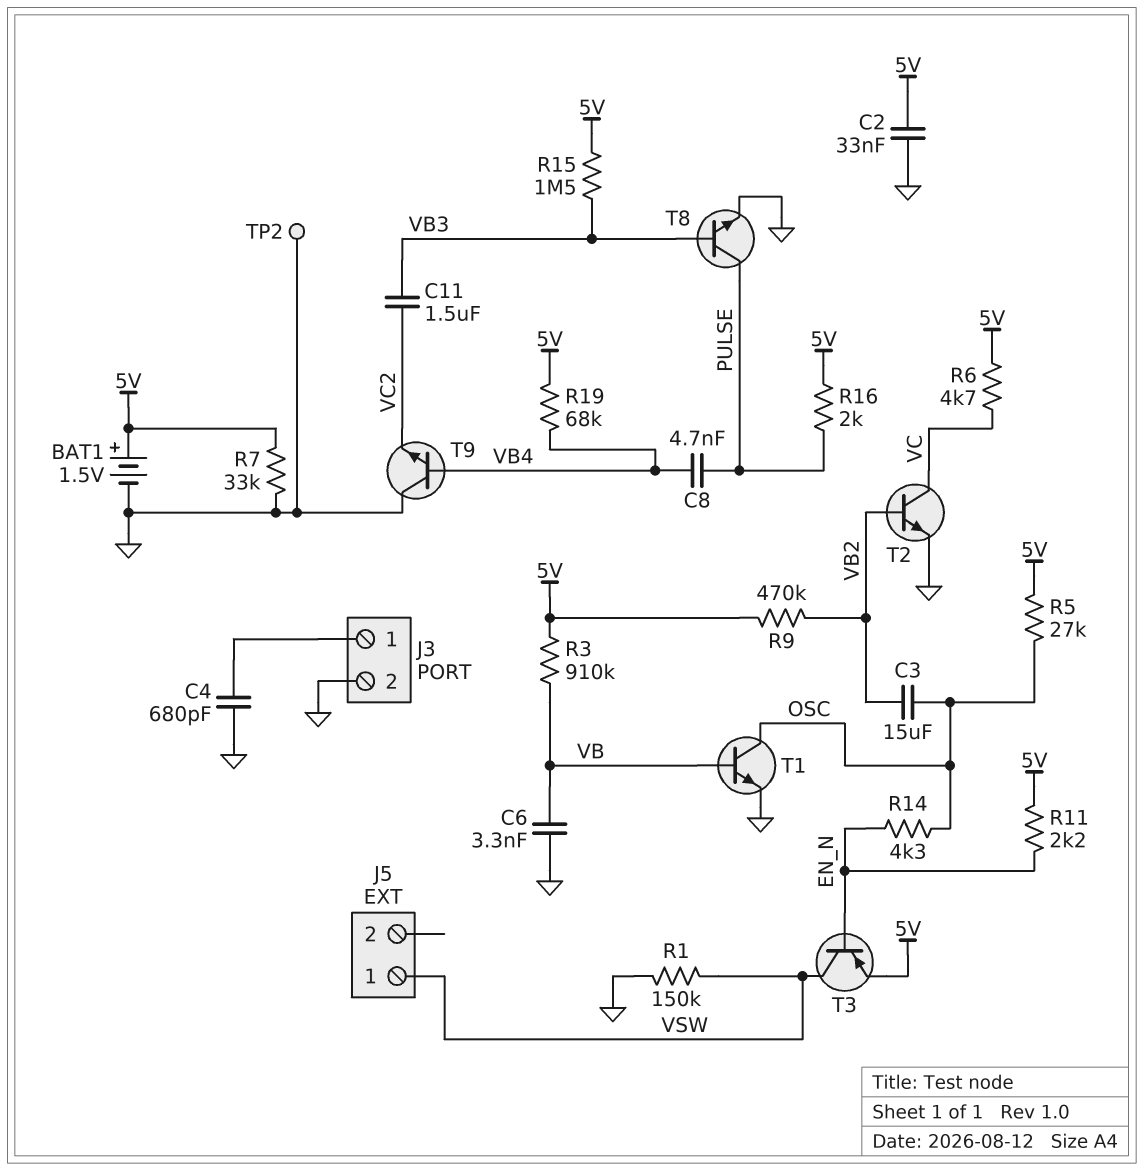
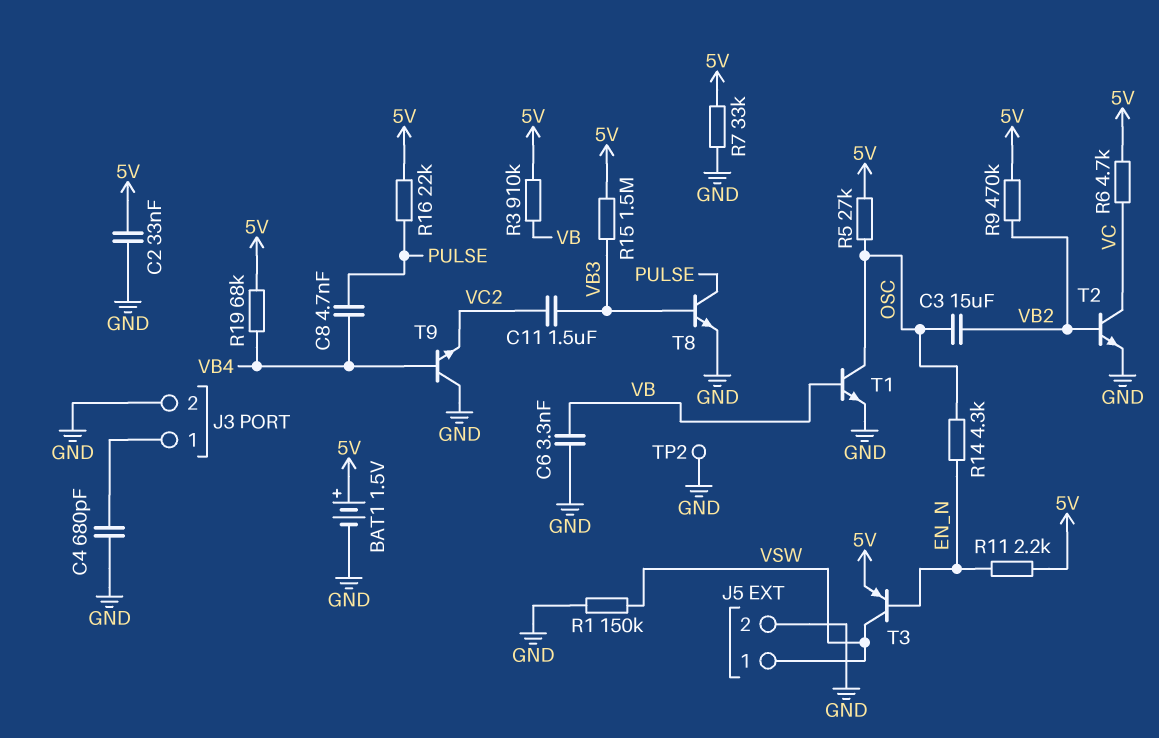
J5 pin 2: none -> GND
R16: 2k (5V, PULSE) -> 22k (5V, PULSE)

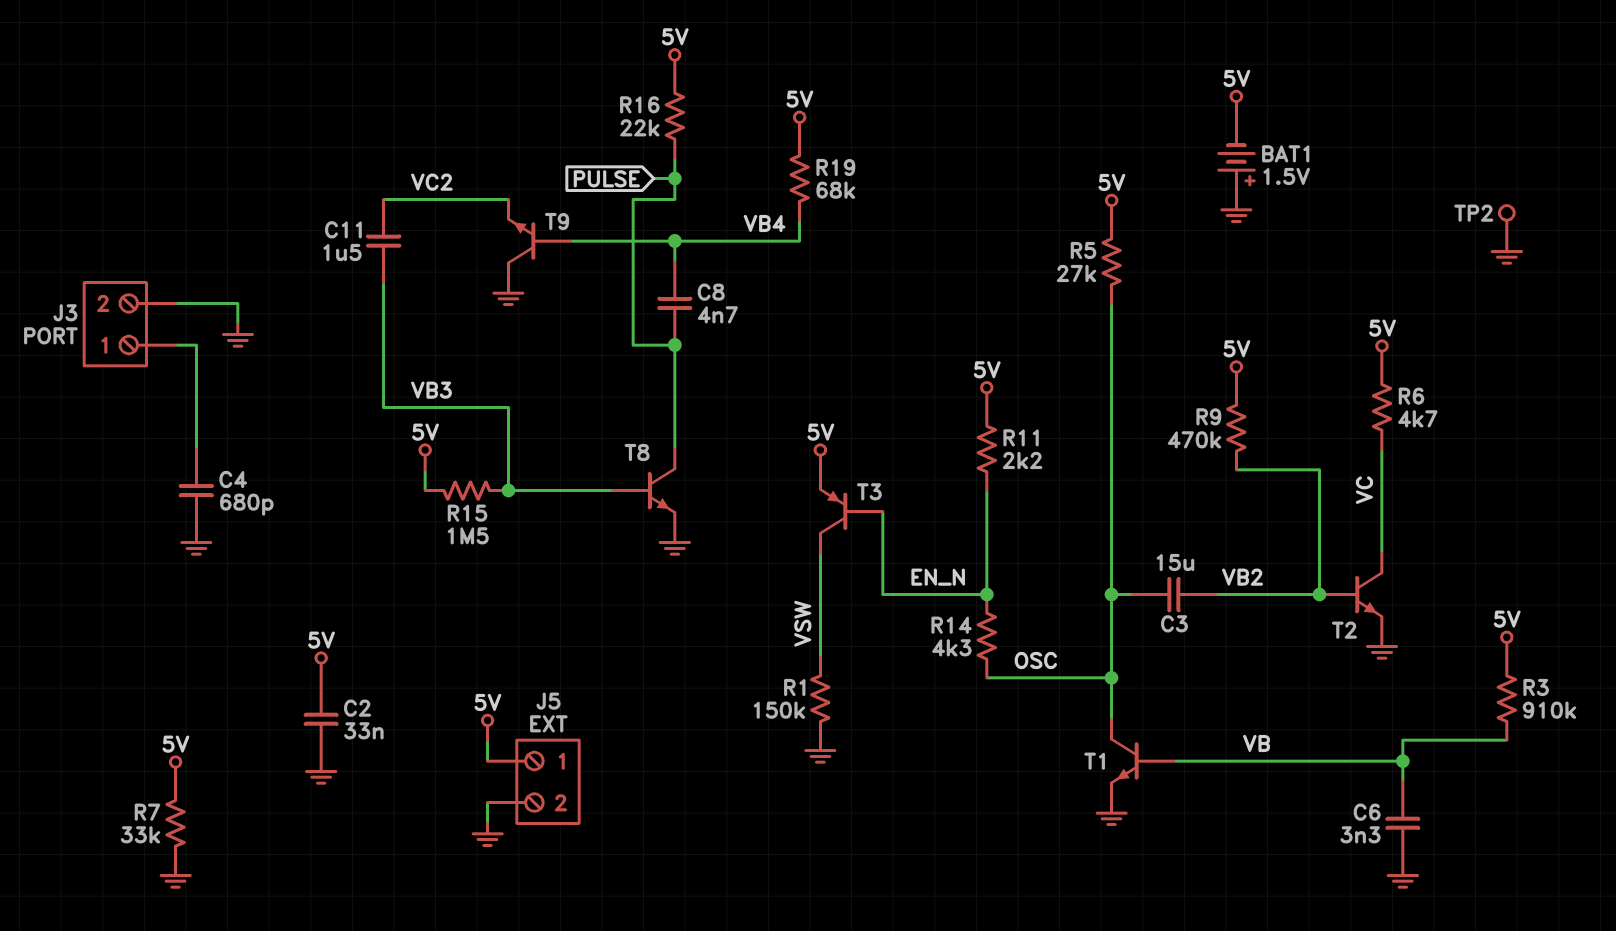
BAT1: 1.5V (plus 5V, minus GND) -> 1.5V (plus GND, minus 5V)
J5 pin 1: VSW -> 5V

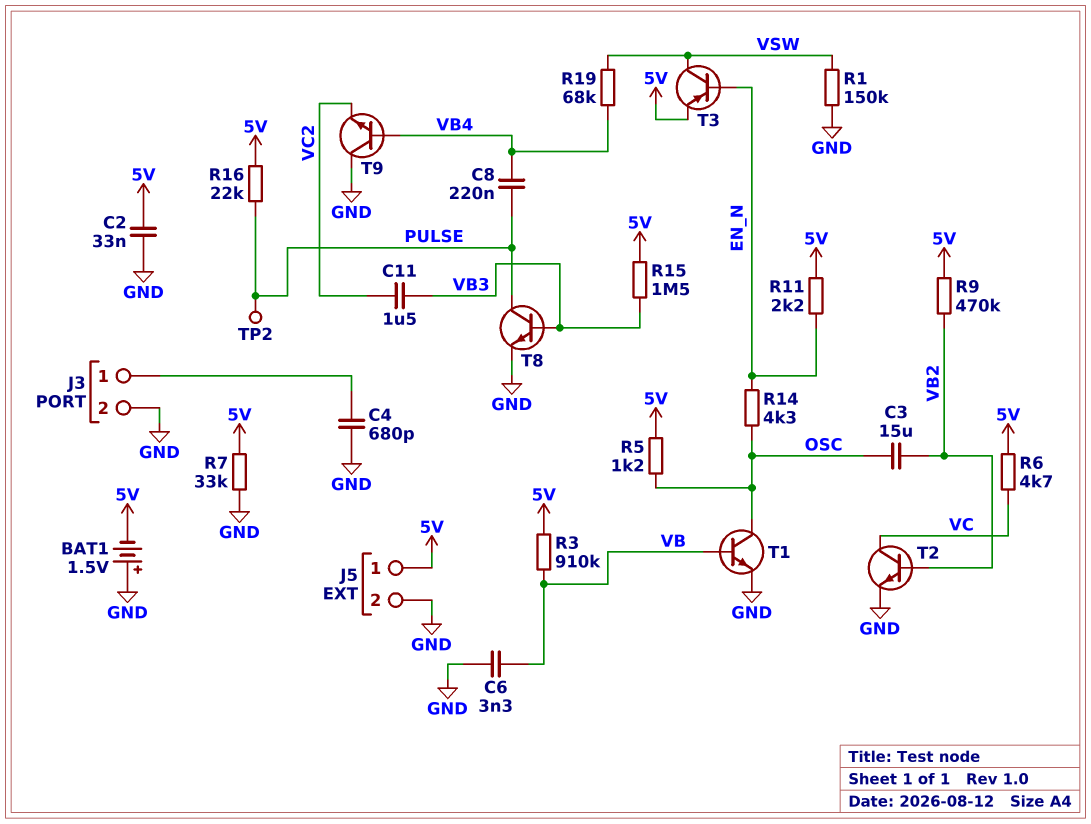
C8: 4.7nF (PULSE, VB4) -> 220nF (PULSE, VB4)
R5: 27k (5V, OSC) -> 1.2k (5V, OSC)
R19: 68k (5V, VB4) -> 68k (VB4, VSW)
TP2: test point (GND) -> test point (PULSE)

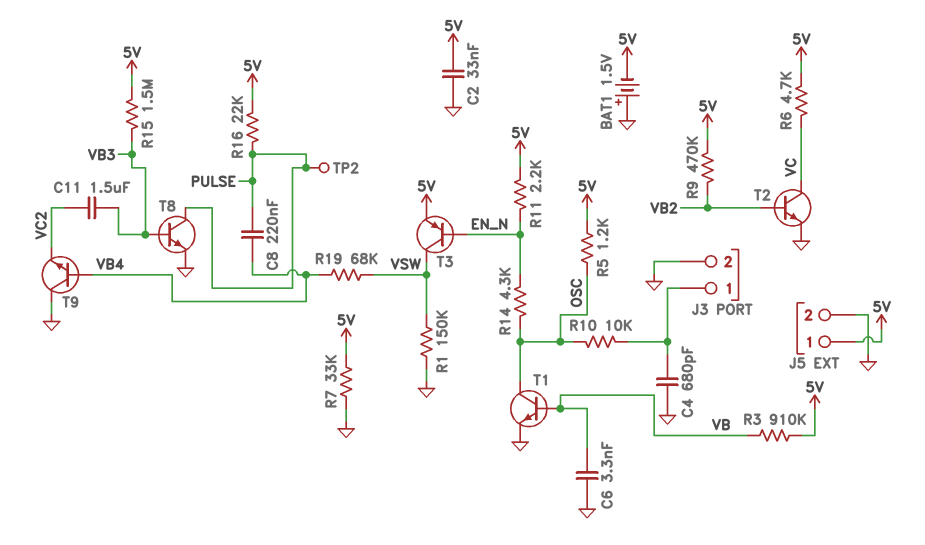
C3: 15uF (OSC, VB2) -> none
R10: none -> 10k (J3/1, OSC)

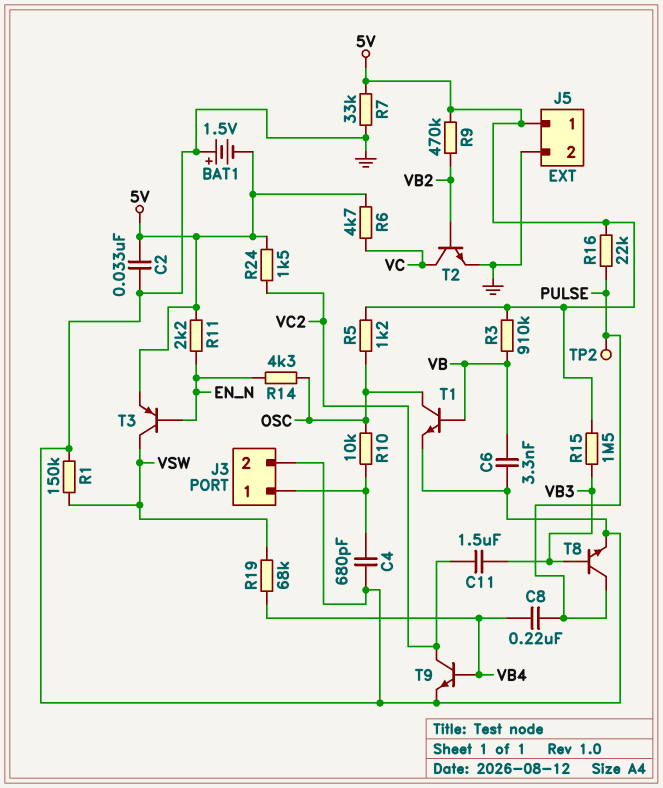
R24: none -> 1.5k (5V, VC2)
T9: NPN (B VB4, C GND, E VC2) -> NPN (B VB4, C VC2, E GND)

